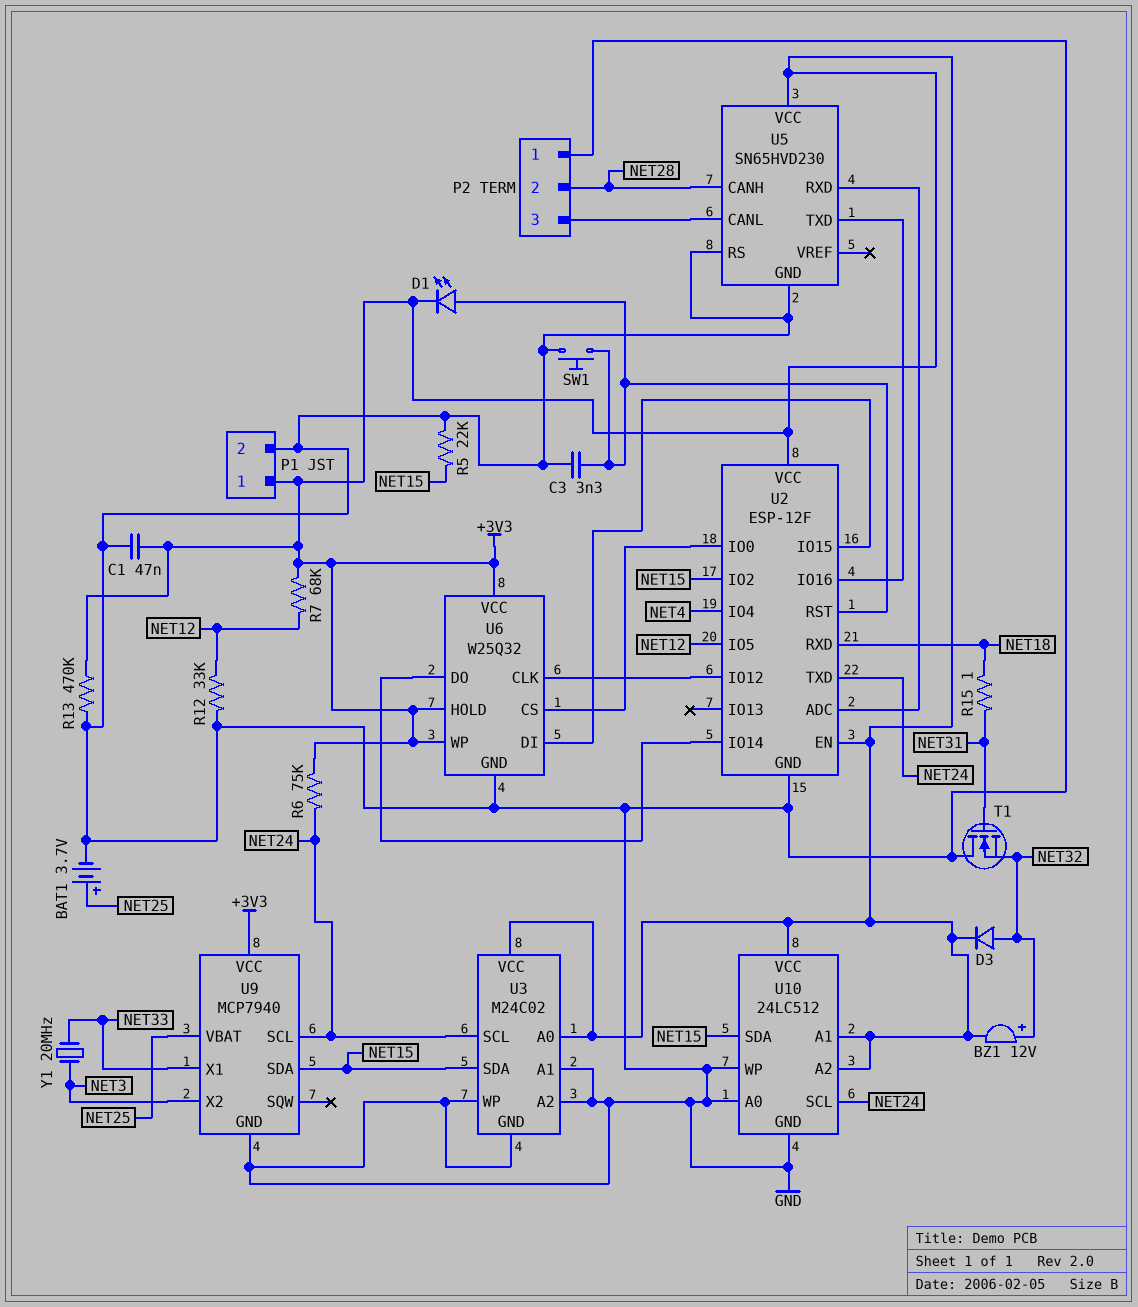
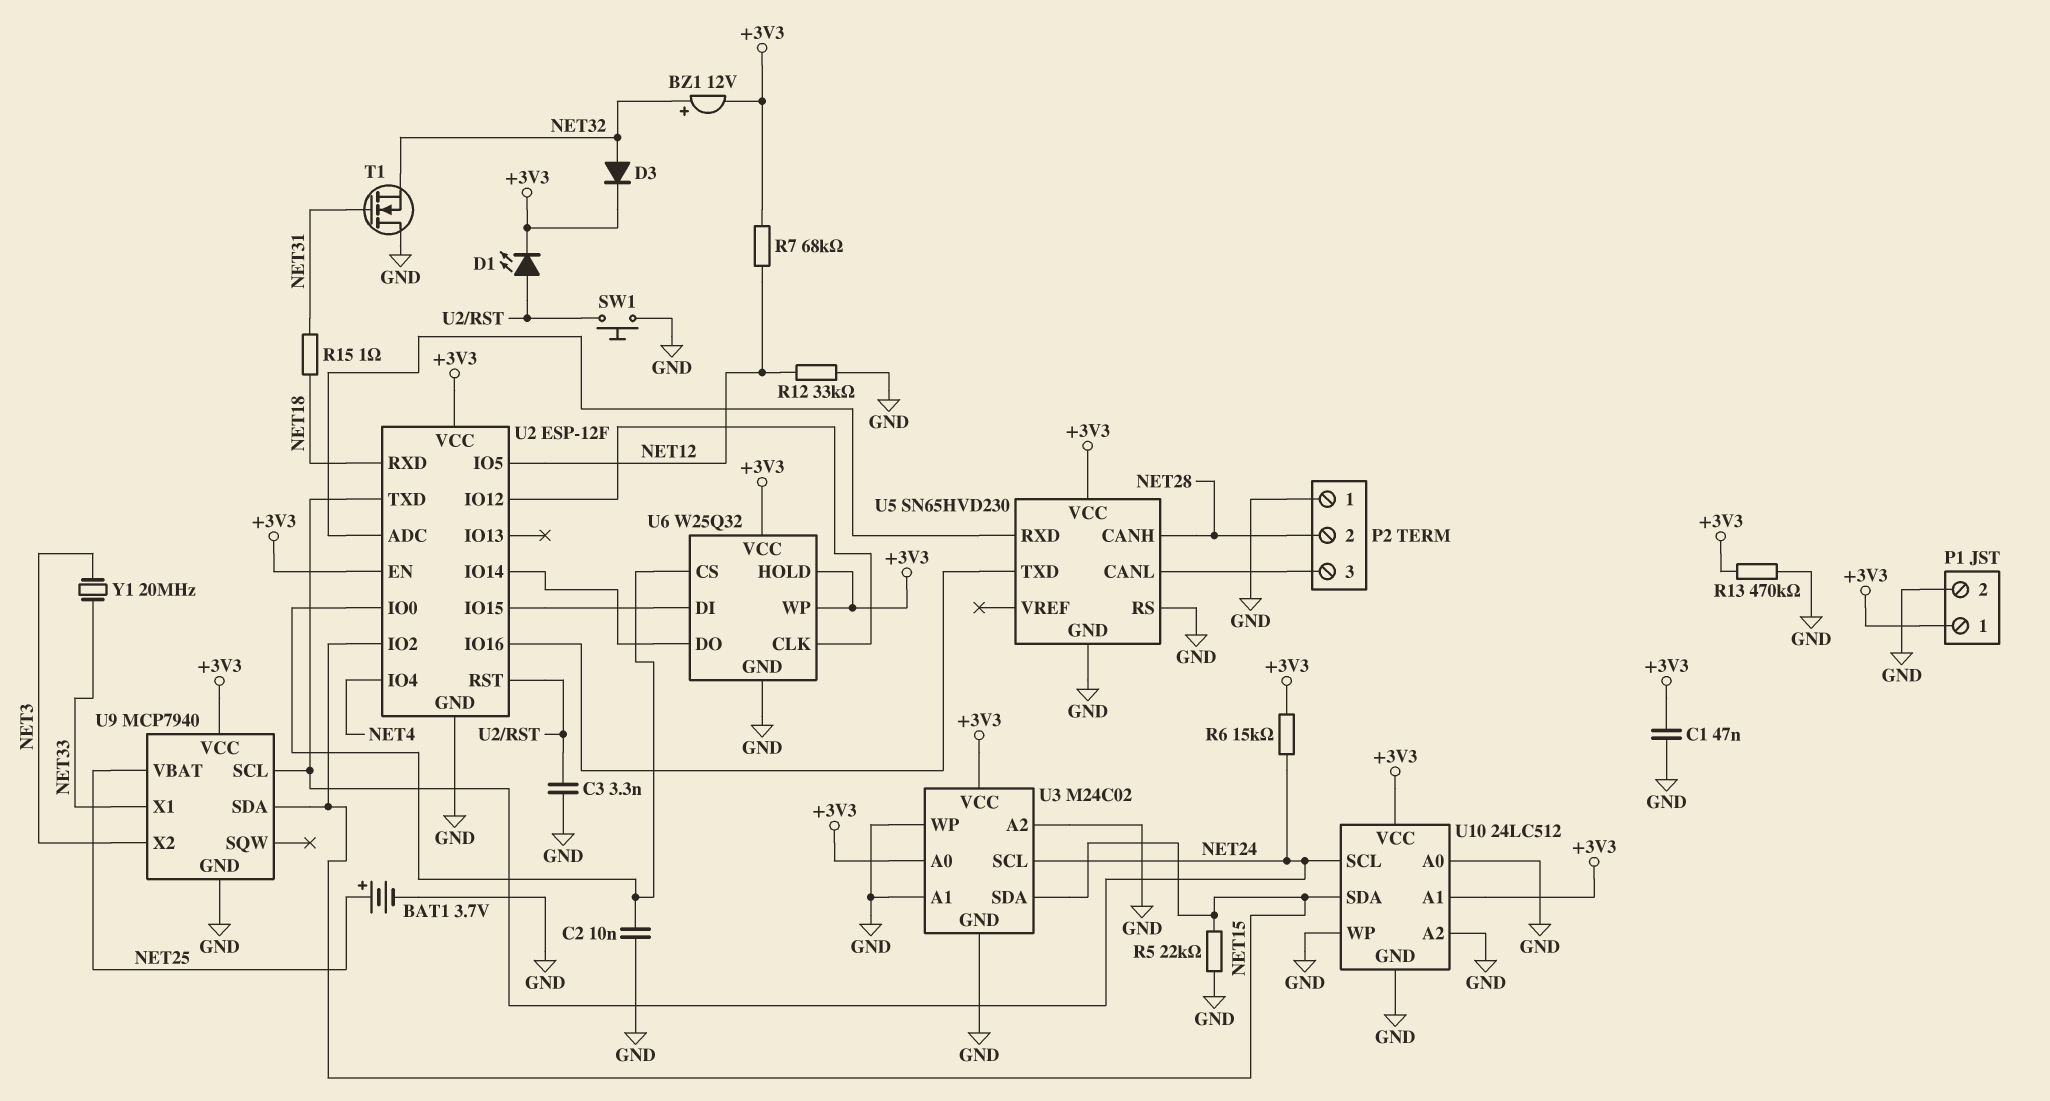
C2: none -> 10nF (GND, U2/IO0)
R6: 75k (+3V3, NET24) -> 15k (+3V3, NET24)
U10 pin A2: +3V3 -> GND

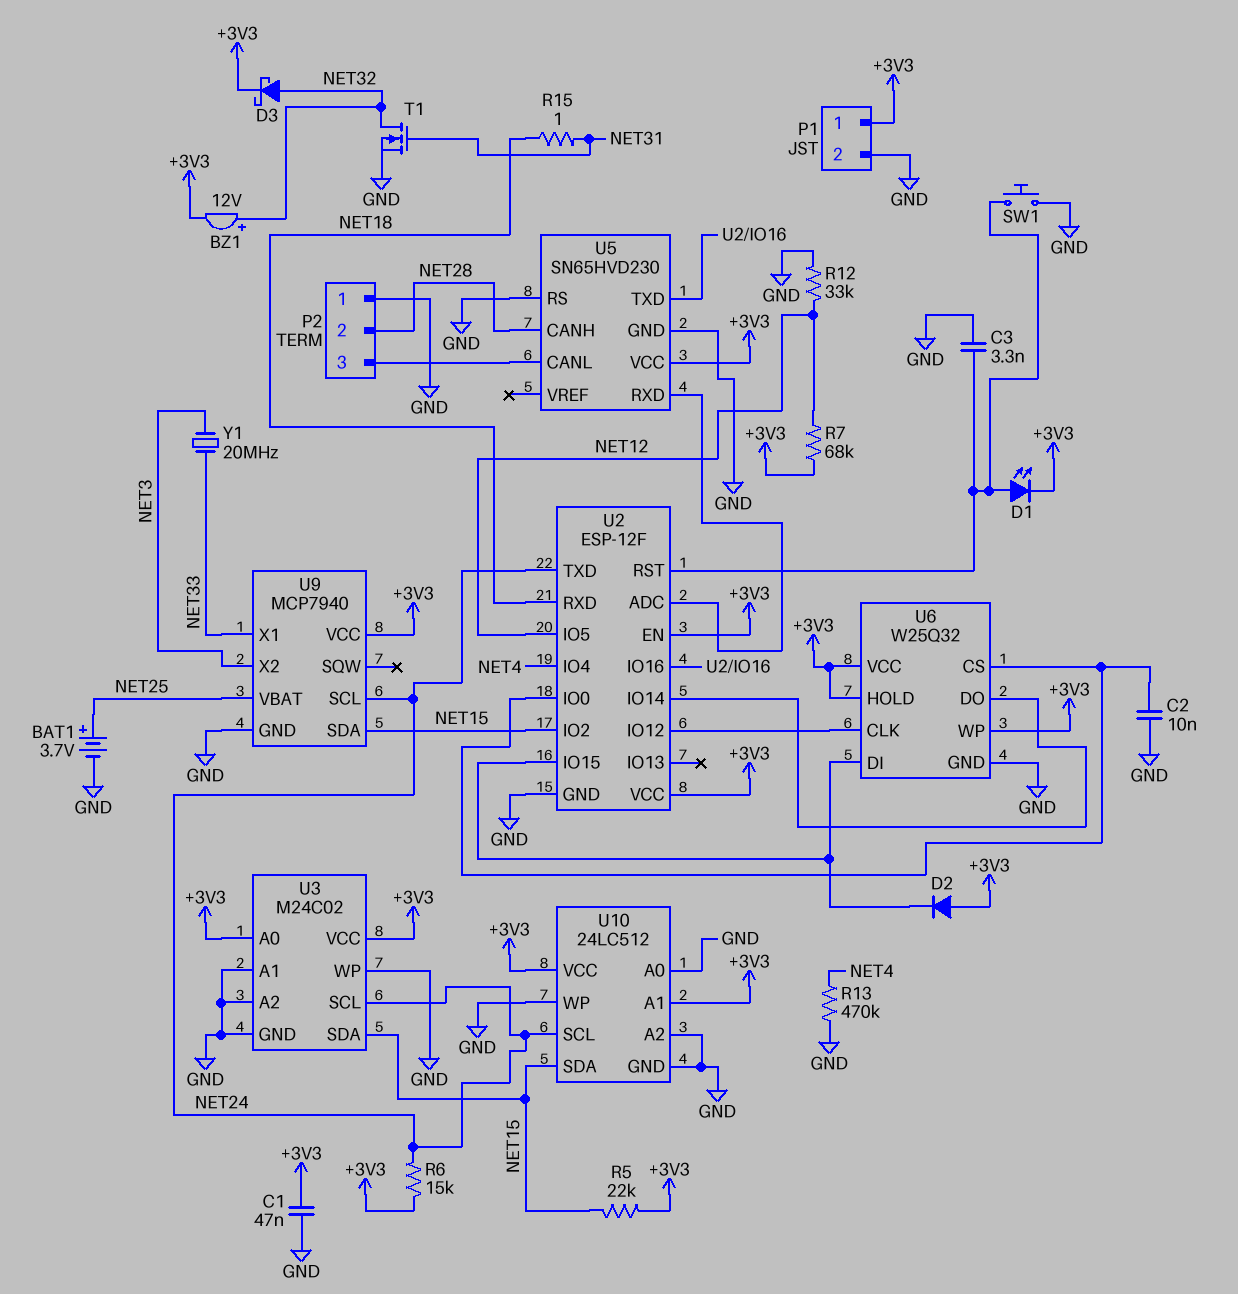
D2: none -> diode (A +3V3, K U2/IO15)
D3: diode (A NET32, K +3V3) -> schottky (A NET32, K +3V3)
R5: 22k (GND, NET15) -> 22k (+3V3, NET15)
R13: 470k (+3V3, GND) -> 470k (GND, NET4)
T1: NMOS (G NET31, D GND, S NET32) -> NMOS (G NET31, D NET32, S GND)

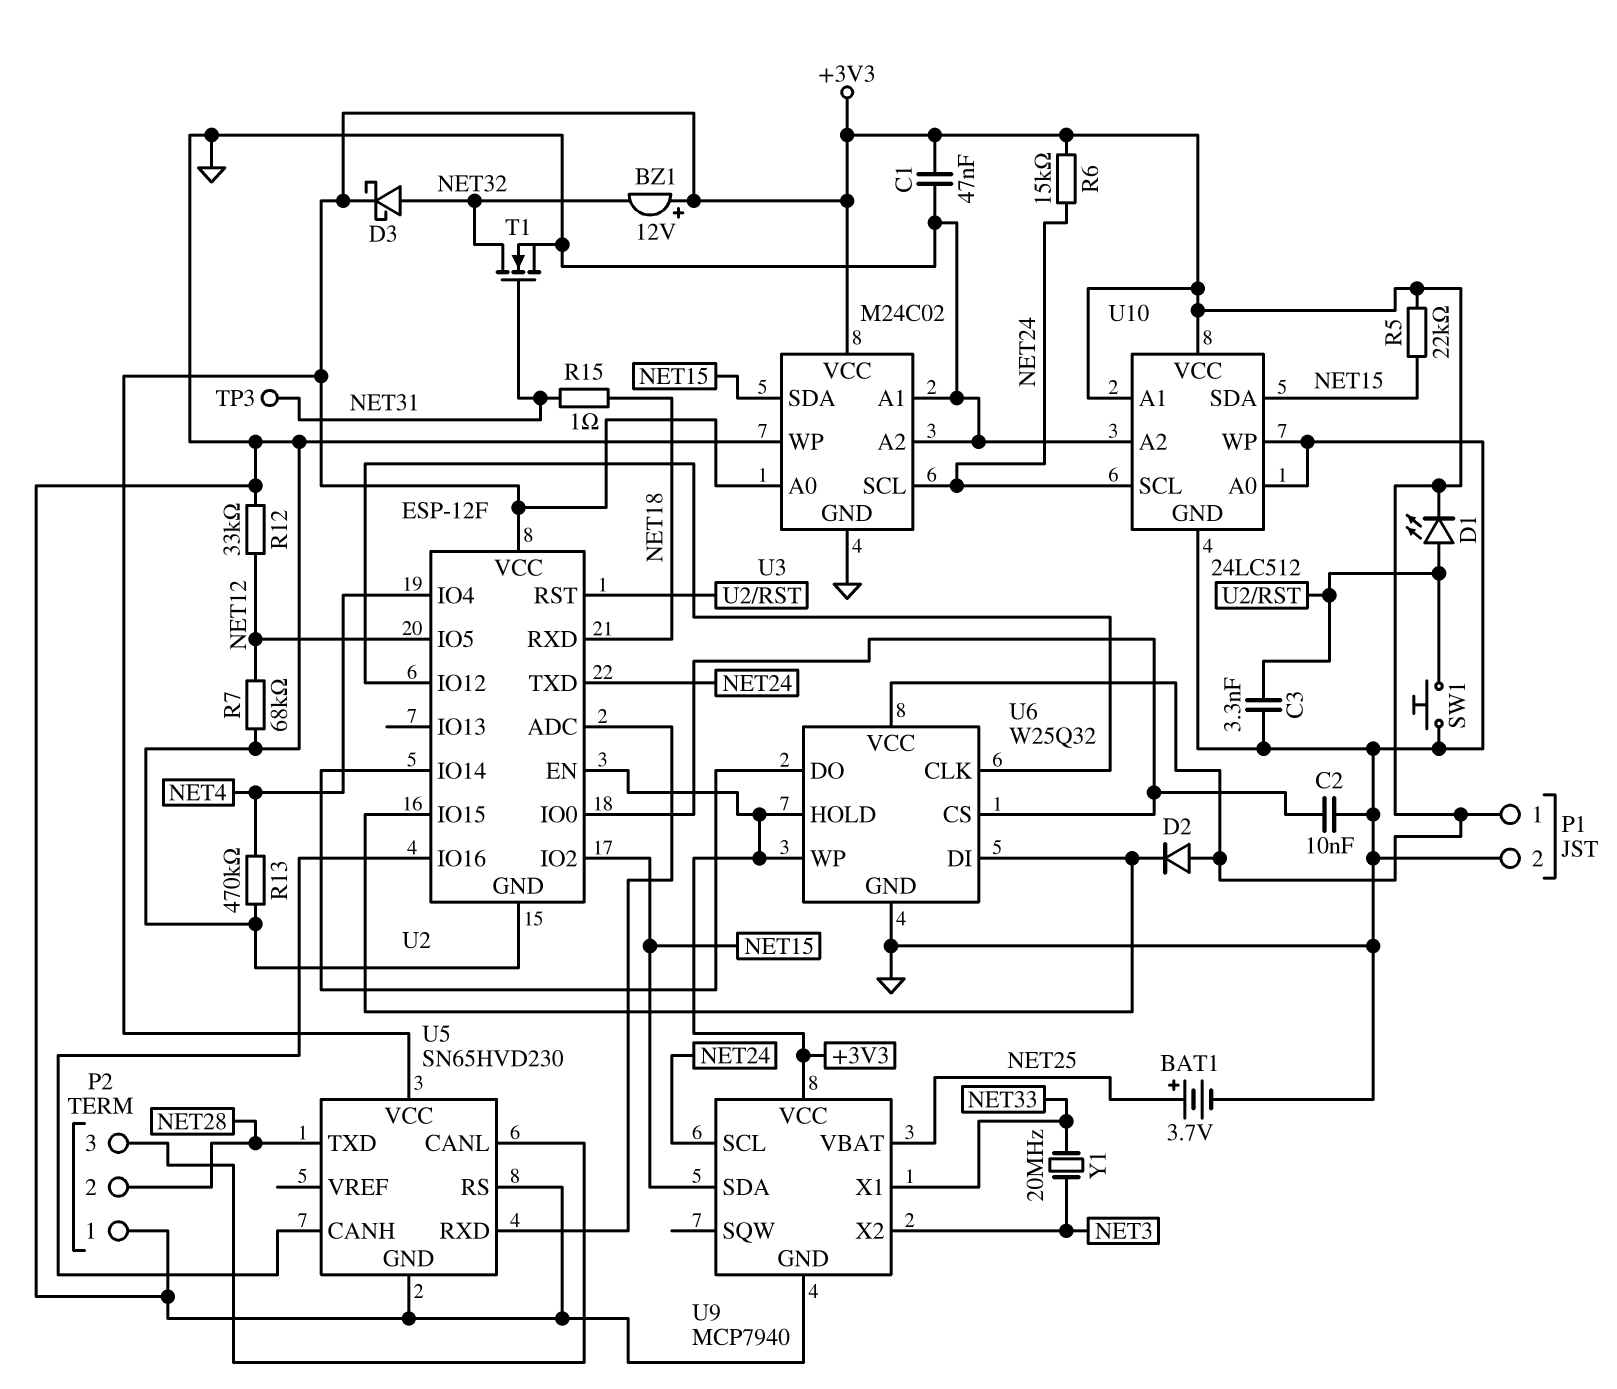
BZ1: buzzer 12V (plus NET32, minus +3V3) -> buzzer 12V (plus +3V3, minus NET32)
R7: 68k (+3V3, NET12) -> 68k (GND, NET12)
TP3: none -> test point (NET31)
U5 pin CANH: NET28 -> U2/IO16
U5 pin TXD: U2/IO16 -> NET28

